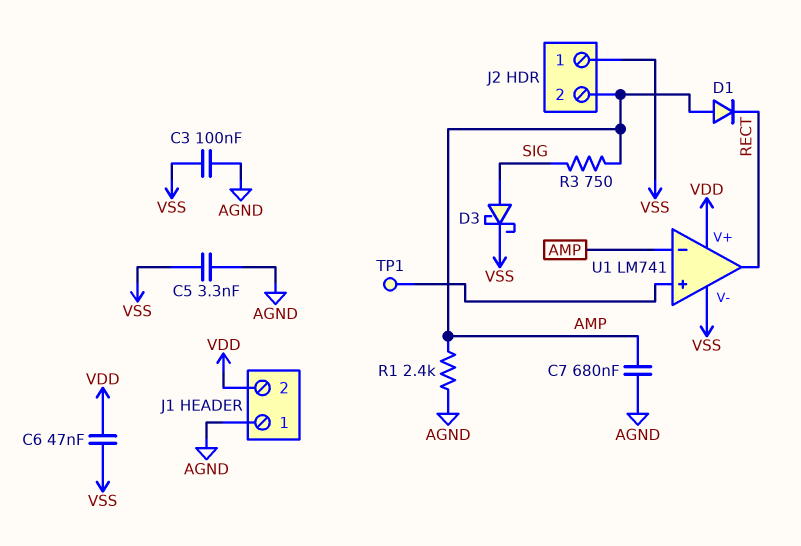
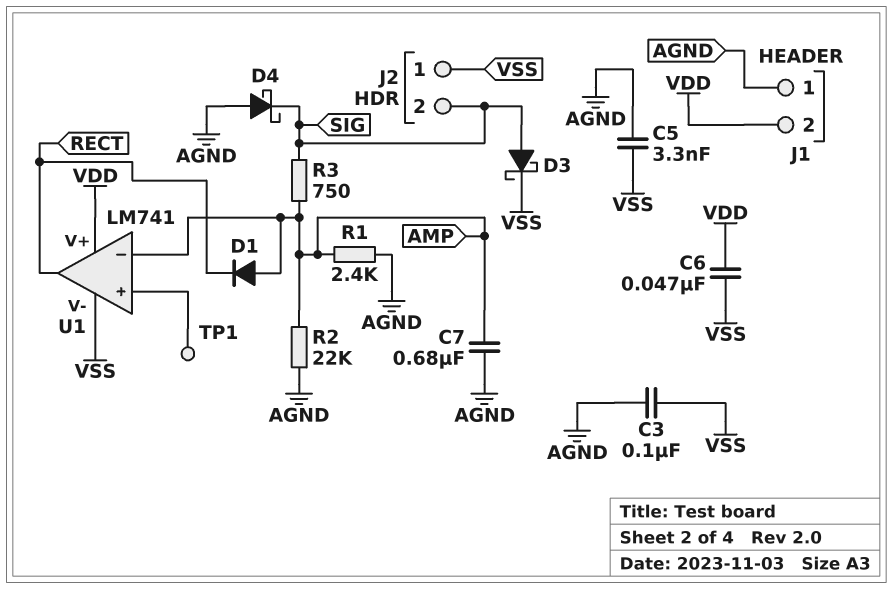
D4: none -> schottky (A AGND, K SIG)
J2 pin 2: AMP -> SIG
R2: none -> 22k (AGND, AMP)

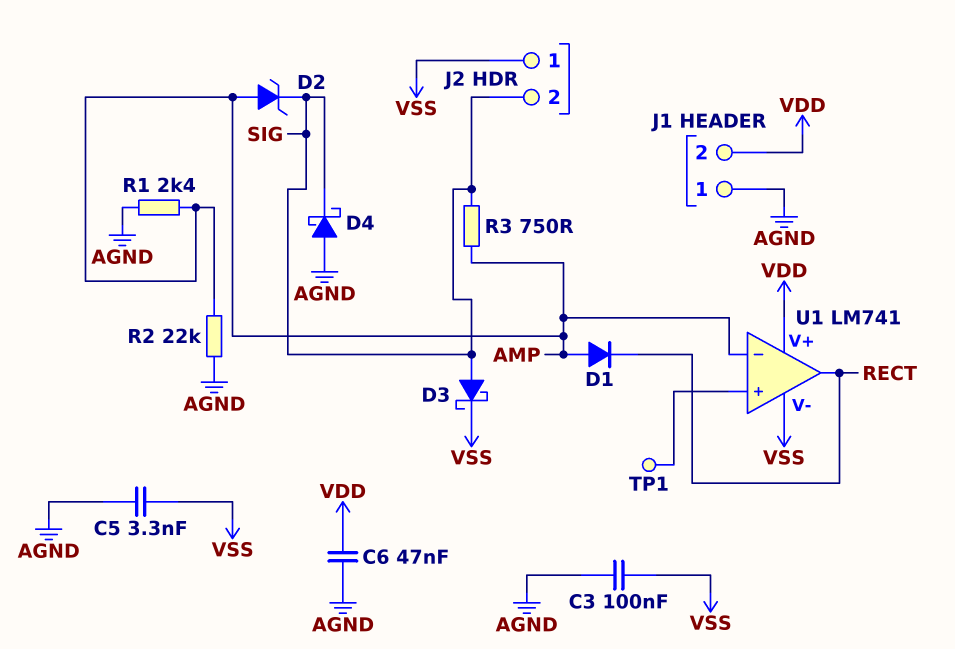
C6: 47nF (VDD, VSS) -> 47nF (AGND, VDD)
C7: 680nF (AGND, AMP) -> none
D2: none -> zener (A AMP, K SIG)

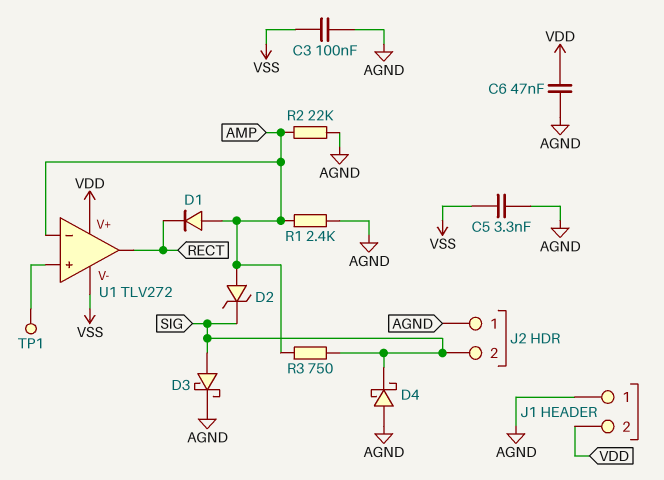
D3: schottky (A SIG, K VSS) -> schottky (A SIG, K AGND)
J2 pin 1: VSS -> AGND
U1: LM741 -> TLV272

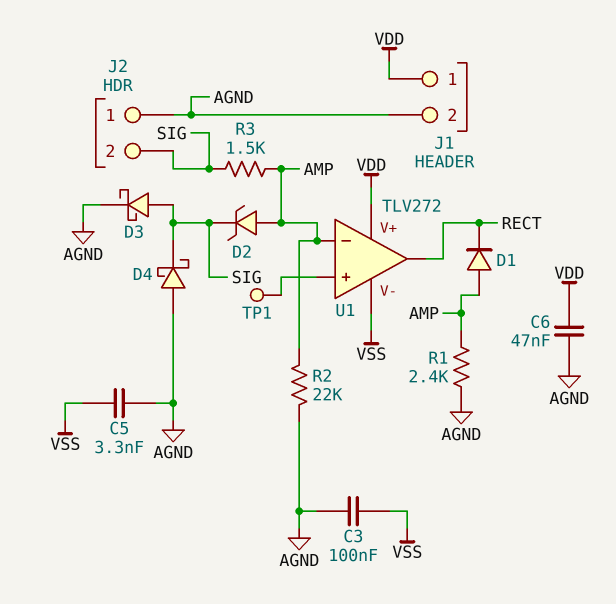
J1 pin 1: AGND -> VDD
J1 pin 2: VDD -> AGND
R3: 750 (AMP, SIG) -> 1.5k (AMP, SIG)

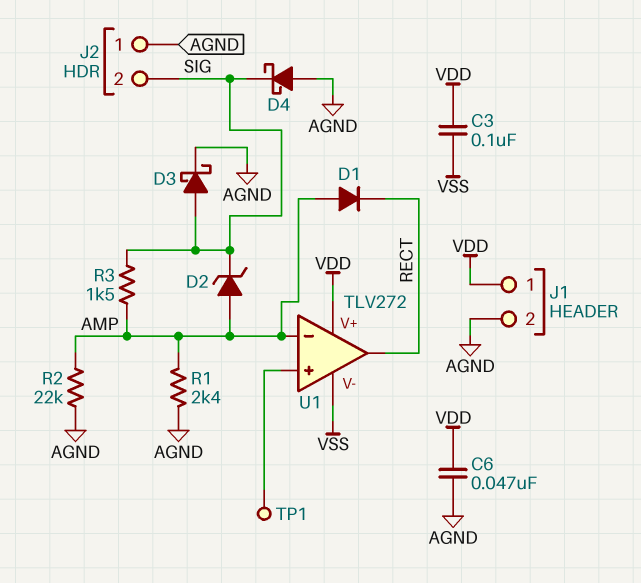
C3: 100nF (AGND, VSS) -> 100nF (VDD, VSS)
C5: 3.3nF (AGND, VSS) -> none

